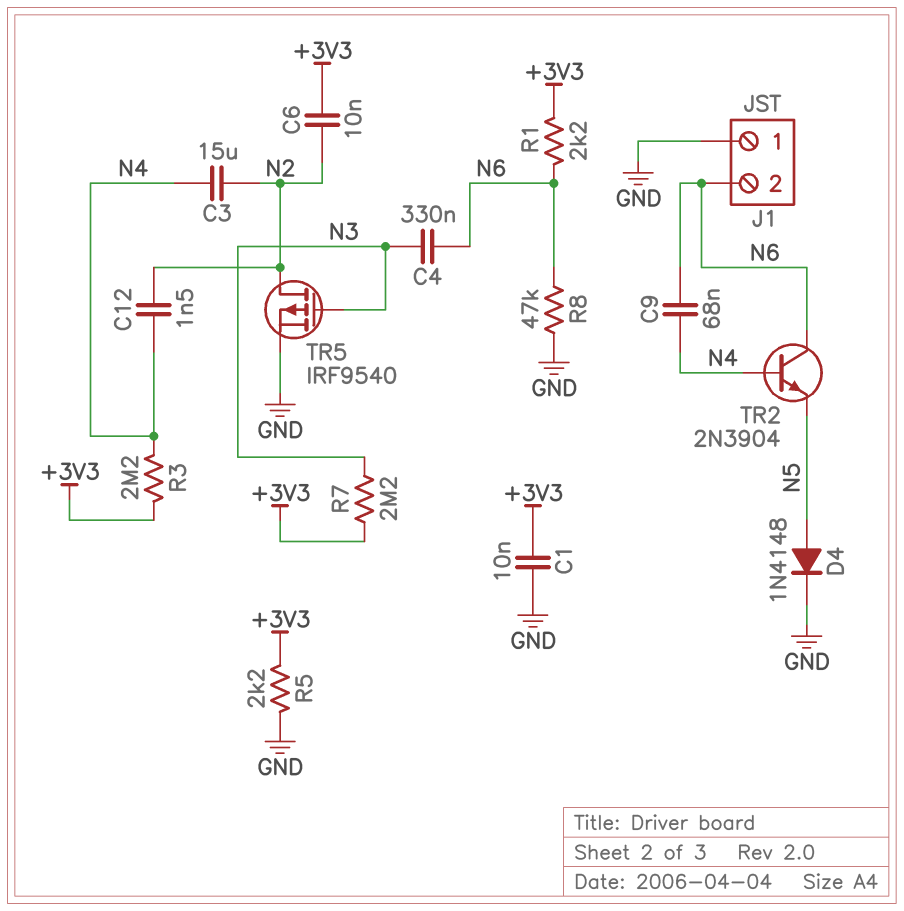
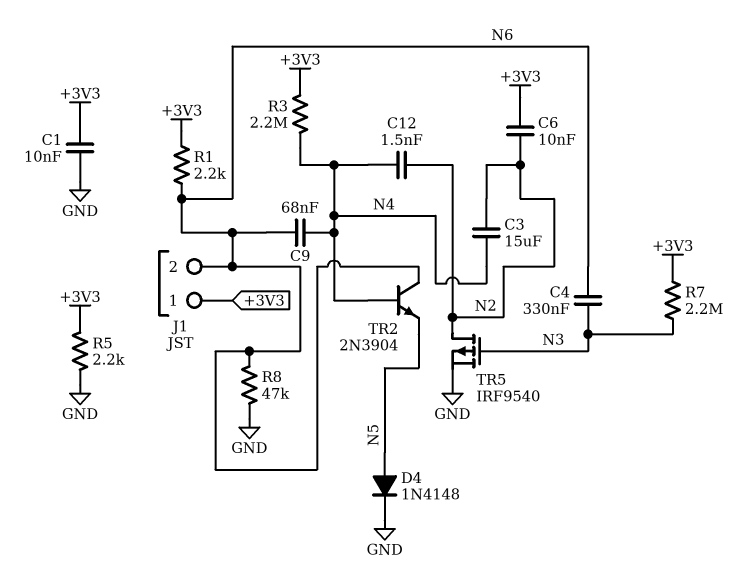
J1 pin 1: GND -> +3V3

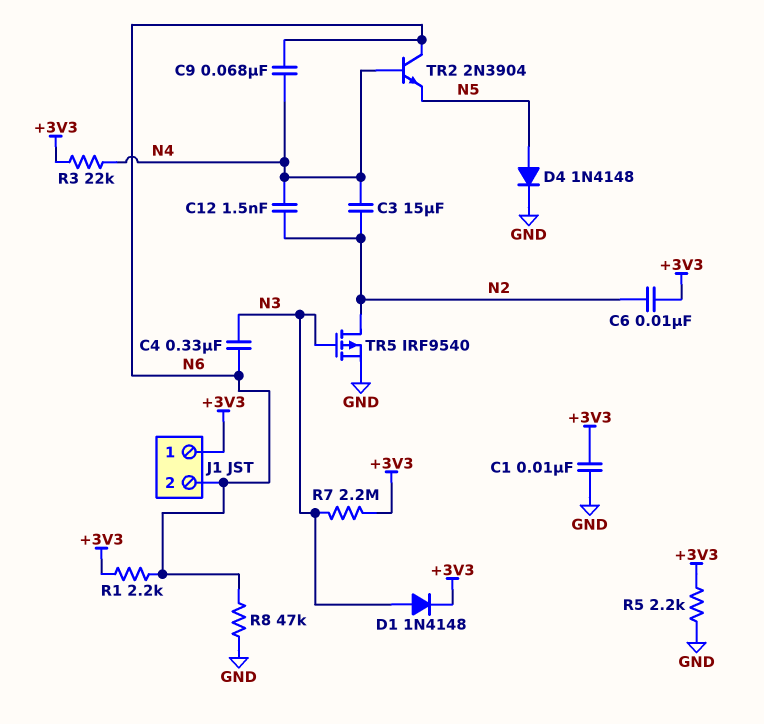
D1: none -> diode 1N4148 (A N3, K +3V3)
R3: 2.2M (+3V3, N4) -> 22k (+3V3, N4)

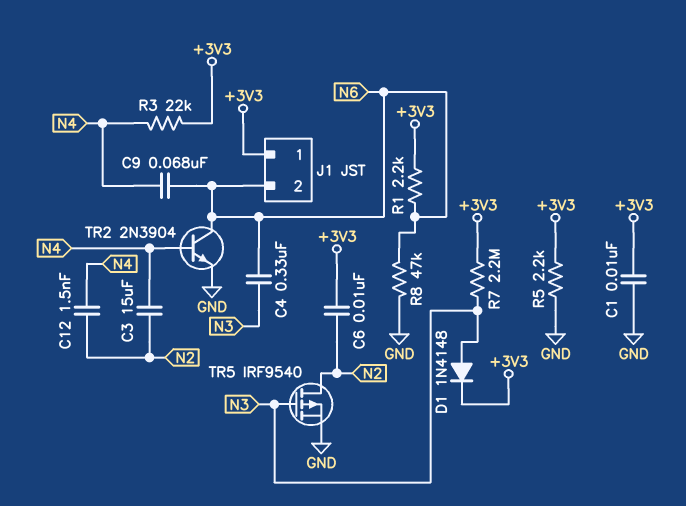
D4: diode 1N4148 (A N5, K GND) -> none
TR2: NPN 2N3904 (B N4, C N6, E N5) -> NPN 2N3904 (B N4, C N6, E GND)

